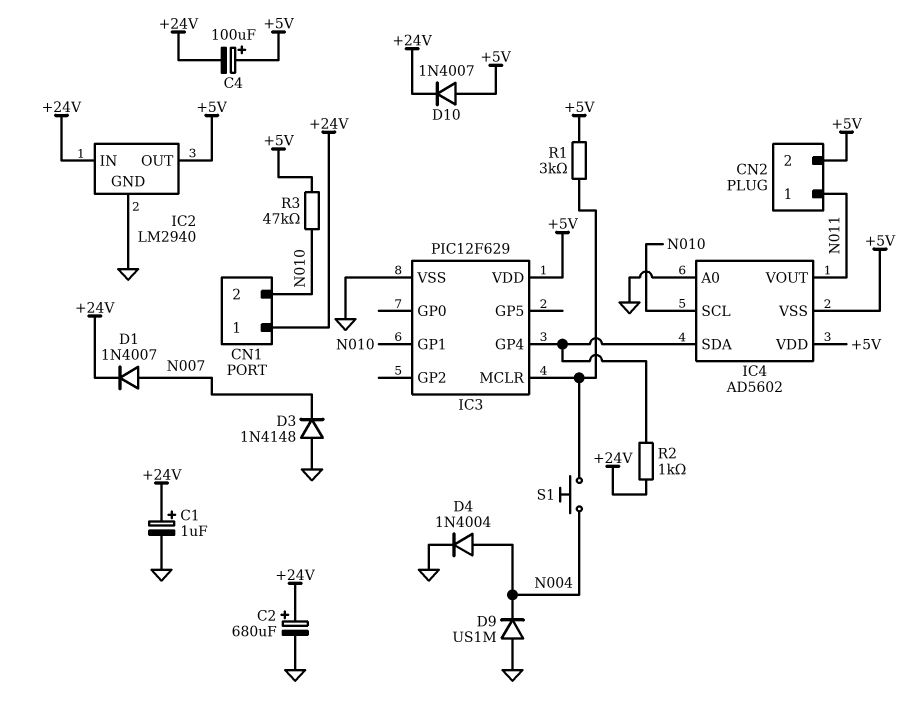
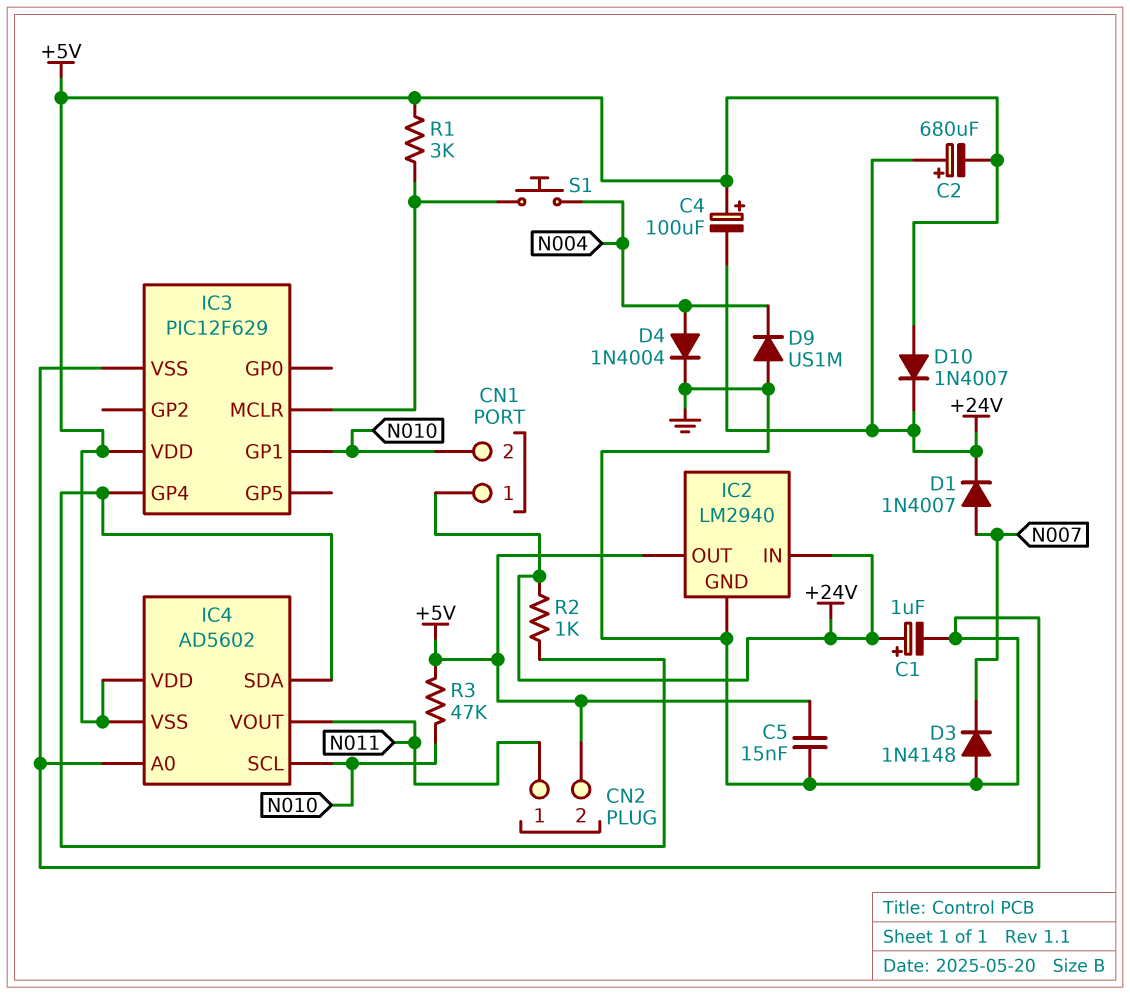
C2: 680uF (plus +24V, minus GND) -> 680uF (plus +24V, minus +5V)
C5: none -> 15nF (+5V, GND)

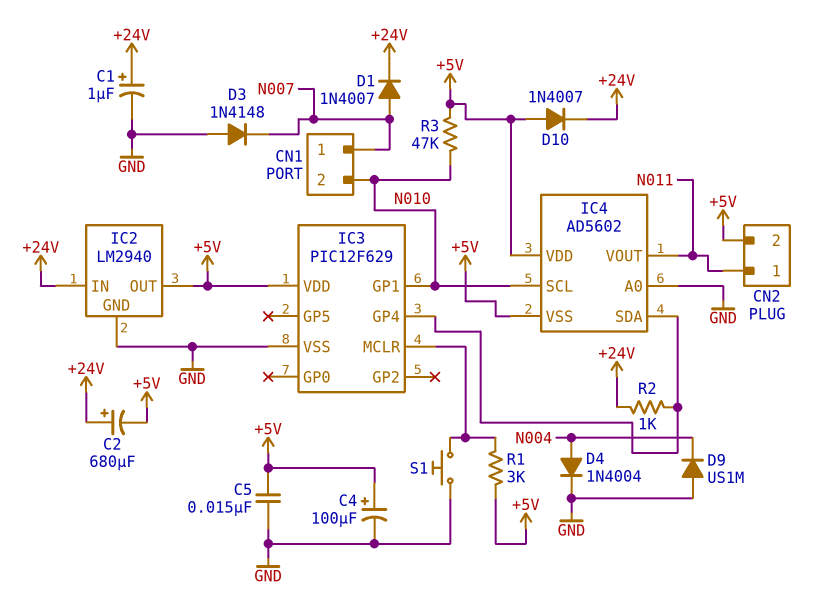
C4: 100uF (plus +5V, minus +24V) -> 100uF (plus +5V, minus GND)
CN1 pin 1: +24V -> N007
S1: button (IC3/MCLR, N004) -> button (GND, IC3/MCLR)

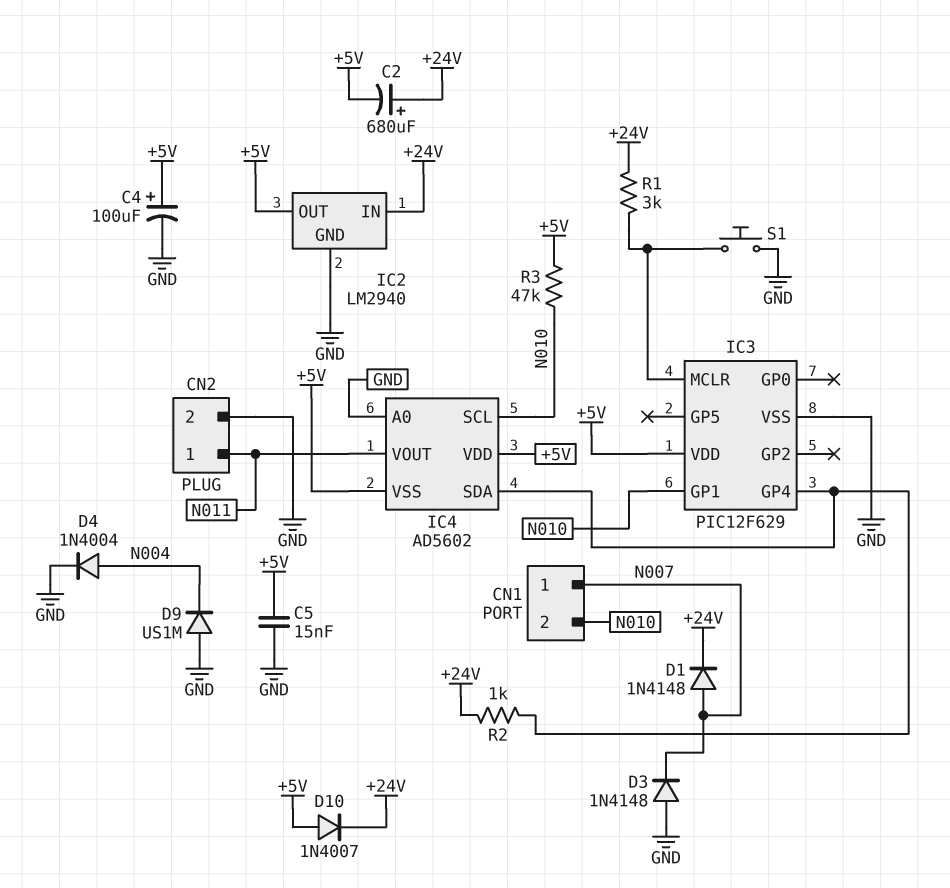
C1: 1uF (plus +24V, minus GND) -> none
CN2 pin 2: +5V -> GND
D1: diode 1N4007 (A N007, K +24V) -> diode 1N4148 (A N007, K +24V)
R1: 3k (+5V, IC3/MCLR) -> 3k (+24V, IC3/MCLR)

